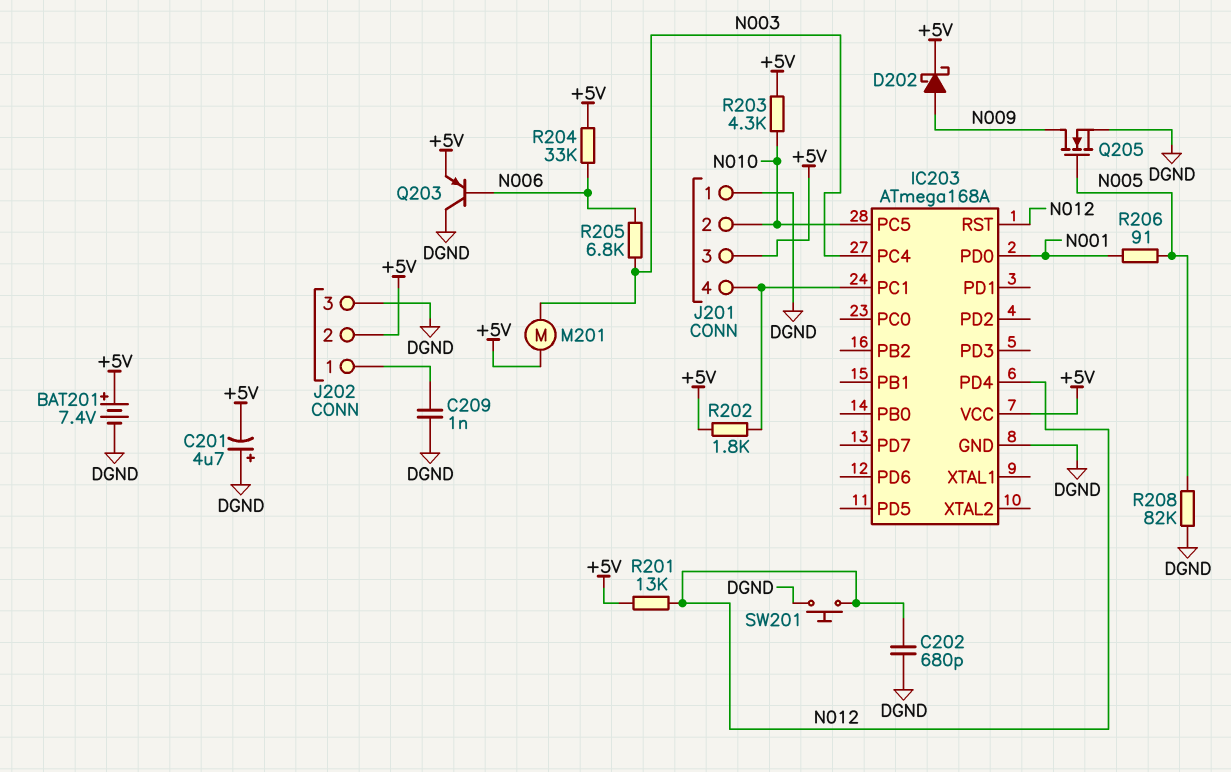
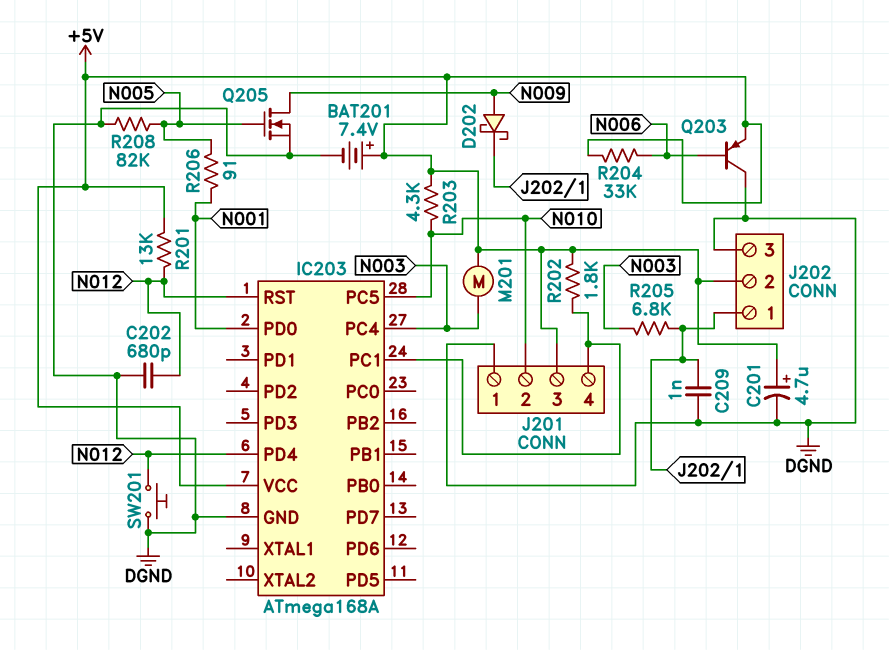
C201: 4.7uF (plus DGND, minus +5V) -> 4.7uF (plus +5V, minus DGND)
D202: schottky (A N009, K +5V) -> schottky (A N009, K J202/1)
R205: 6.8k (N003, N006) -> 6.8k (J202/1, N003)

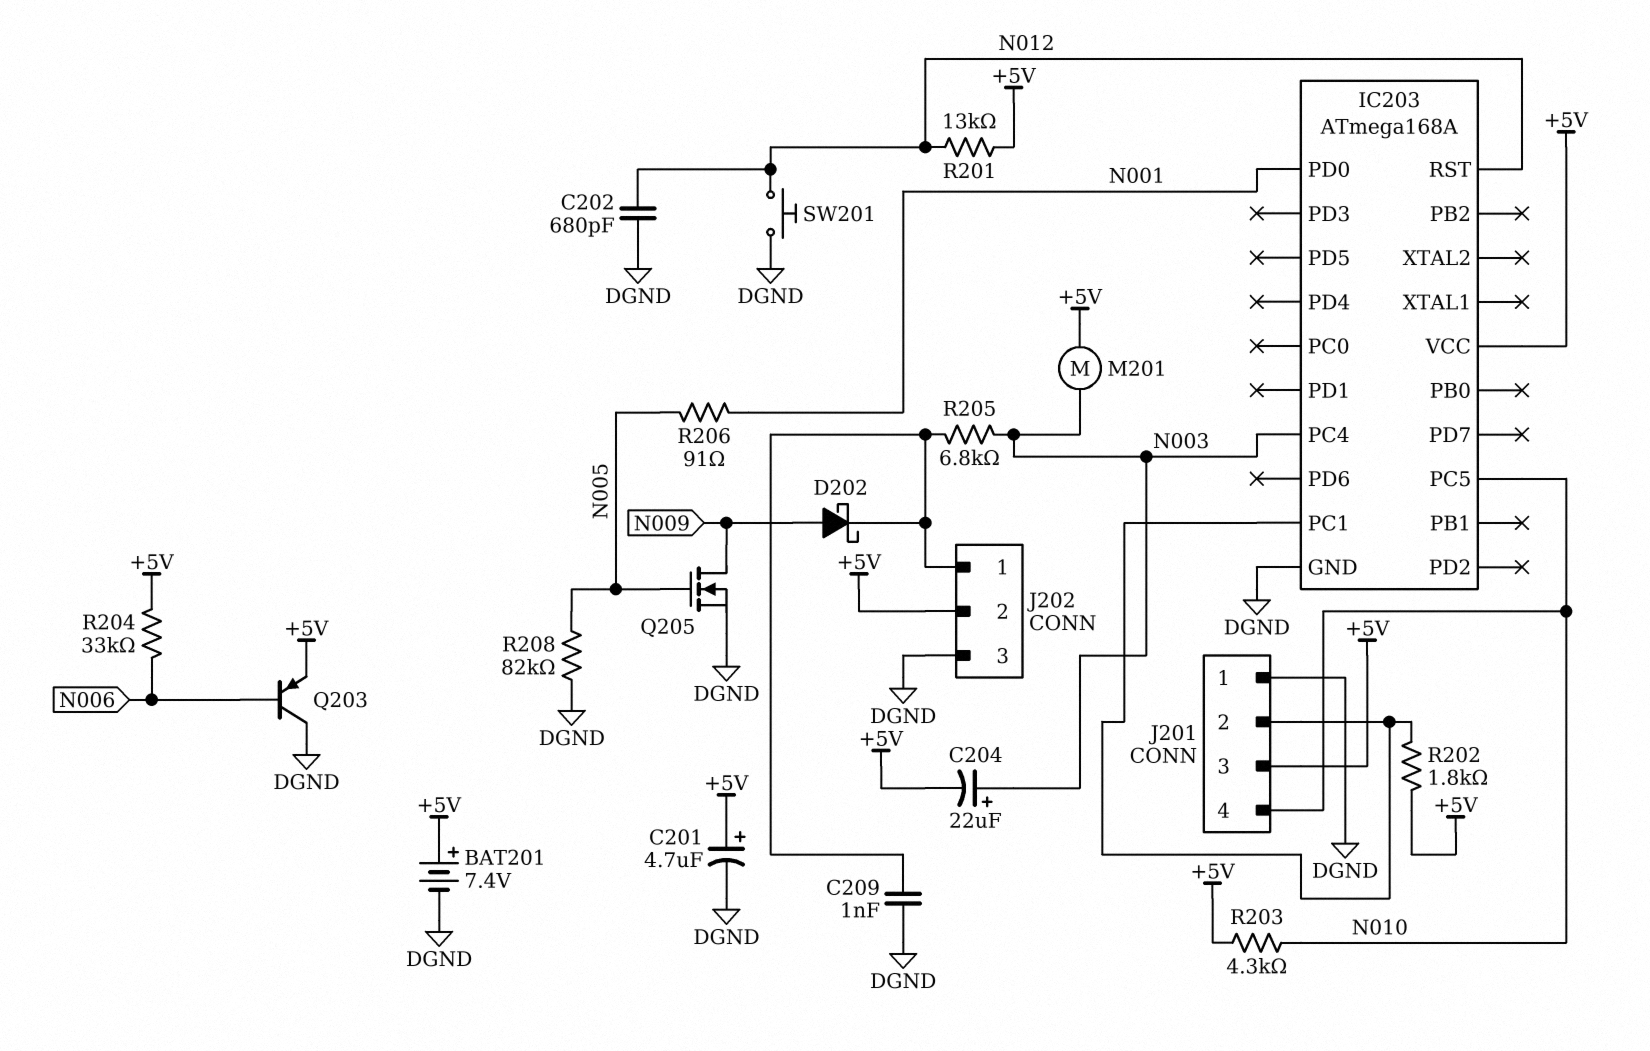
C204: none -> 22uF (plus N003, minus +5V)
IC203 pin PD4: N012 -> none
J201 pin 2: N010 -> IC203/PC1
J201 pin 4: IC203/PC1 -> N010

